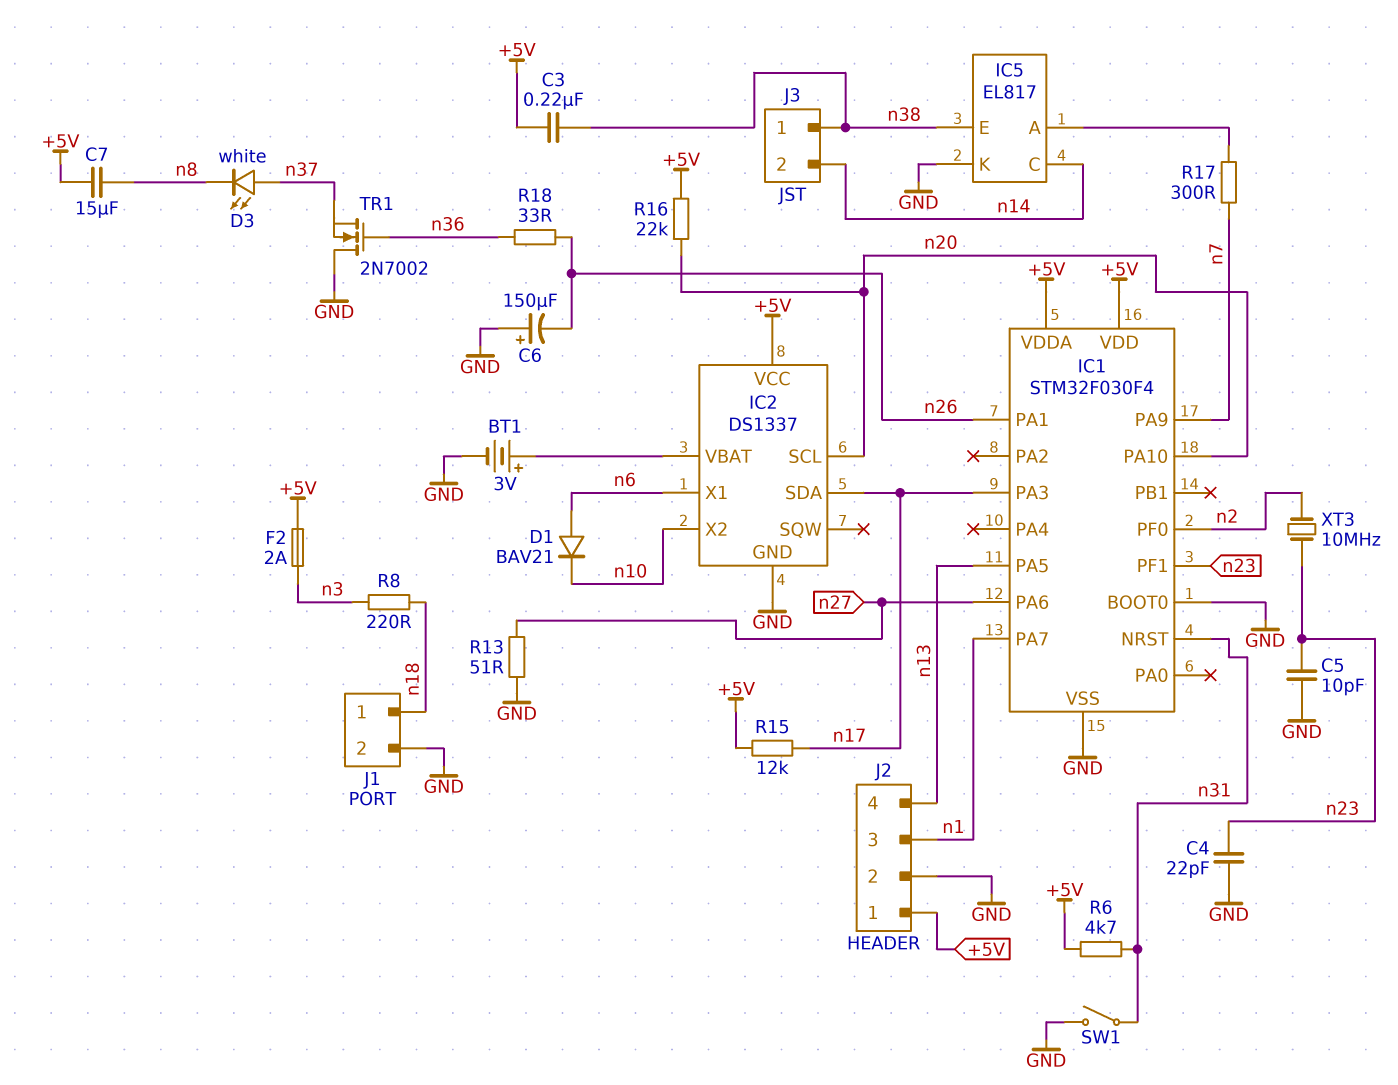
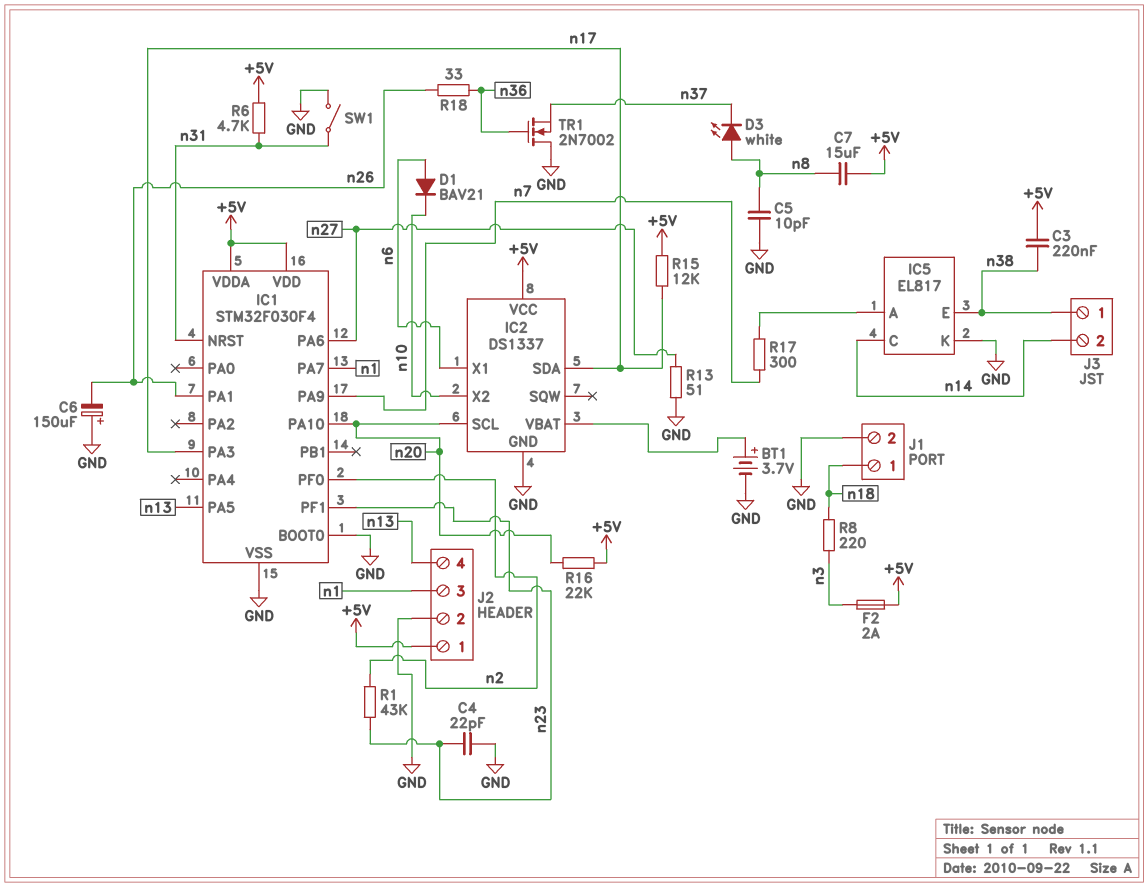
BT1: 3V (plus IC2/VBAT, minus GND) -> 3.7V (plus IC2/VBAT, minus GND)
C5: 10pF (GND, n23) -> 10pF (GND, n8)
D3: LED white (A n37, K n8) -> LED white (A n8, K n37)
R1: none -> 43k (n2, n23)
XT3: 10MHz (n2, n23) -> none

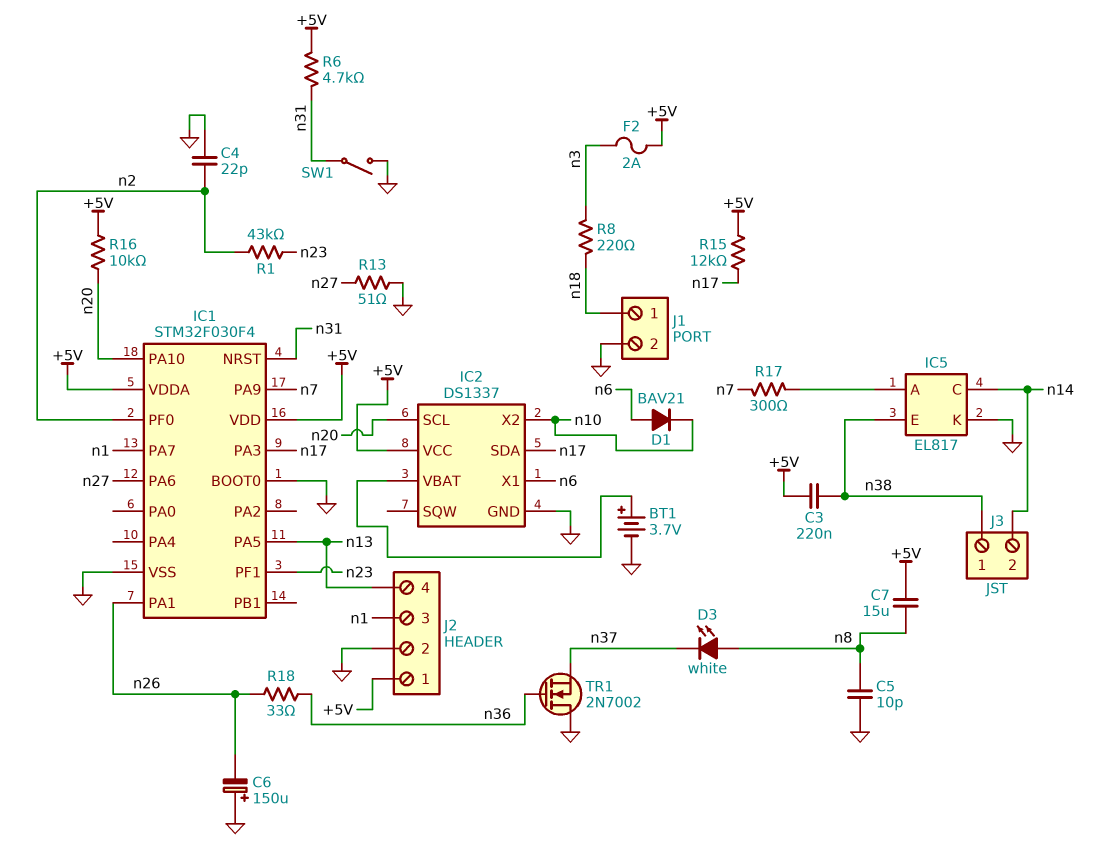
C4: 22pF (GND, n23) -> 22pF (GND, n2)
R16: 22k (+5V, n20) -> 10k (+5V, n20)

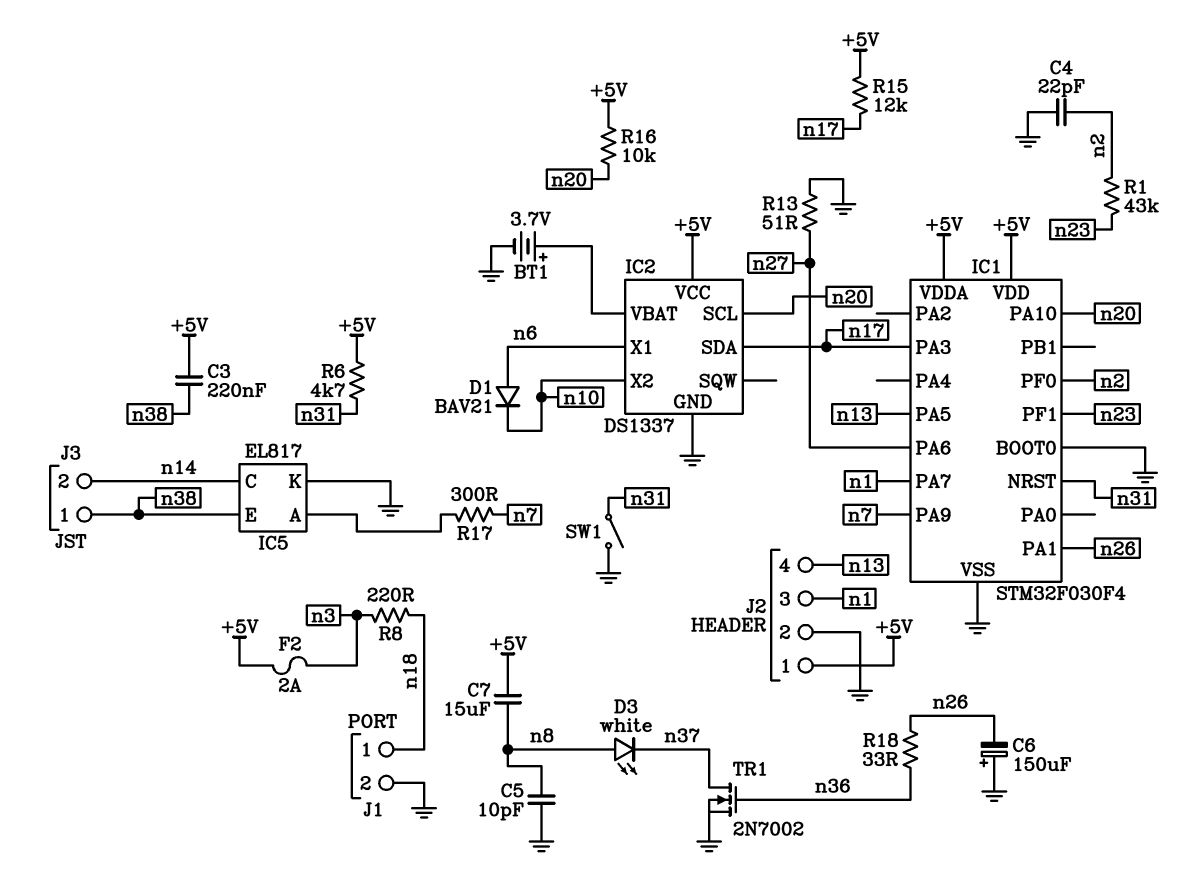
TR1: NMOS 2N7002 (G n36, D GND, S n37) -> NMOS 2N7002 (G n36, D n37, S GND)

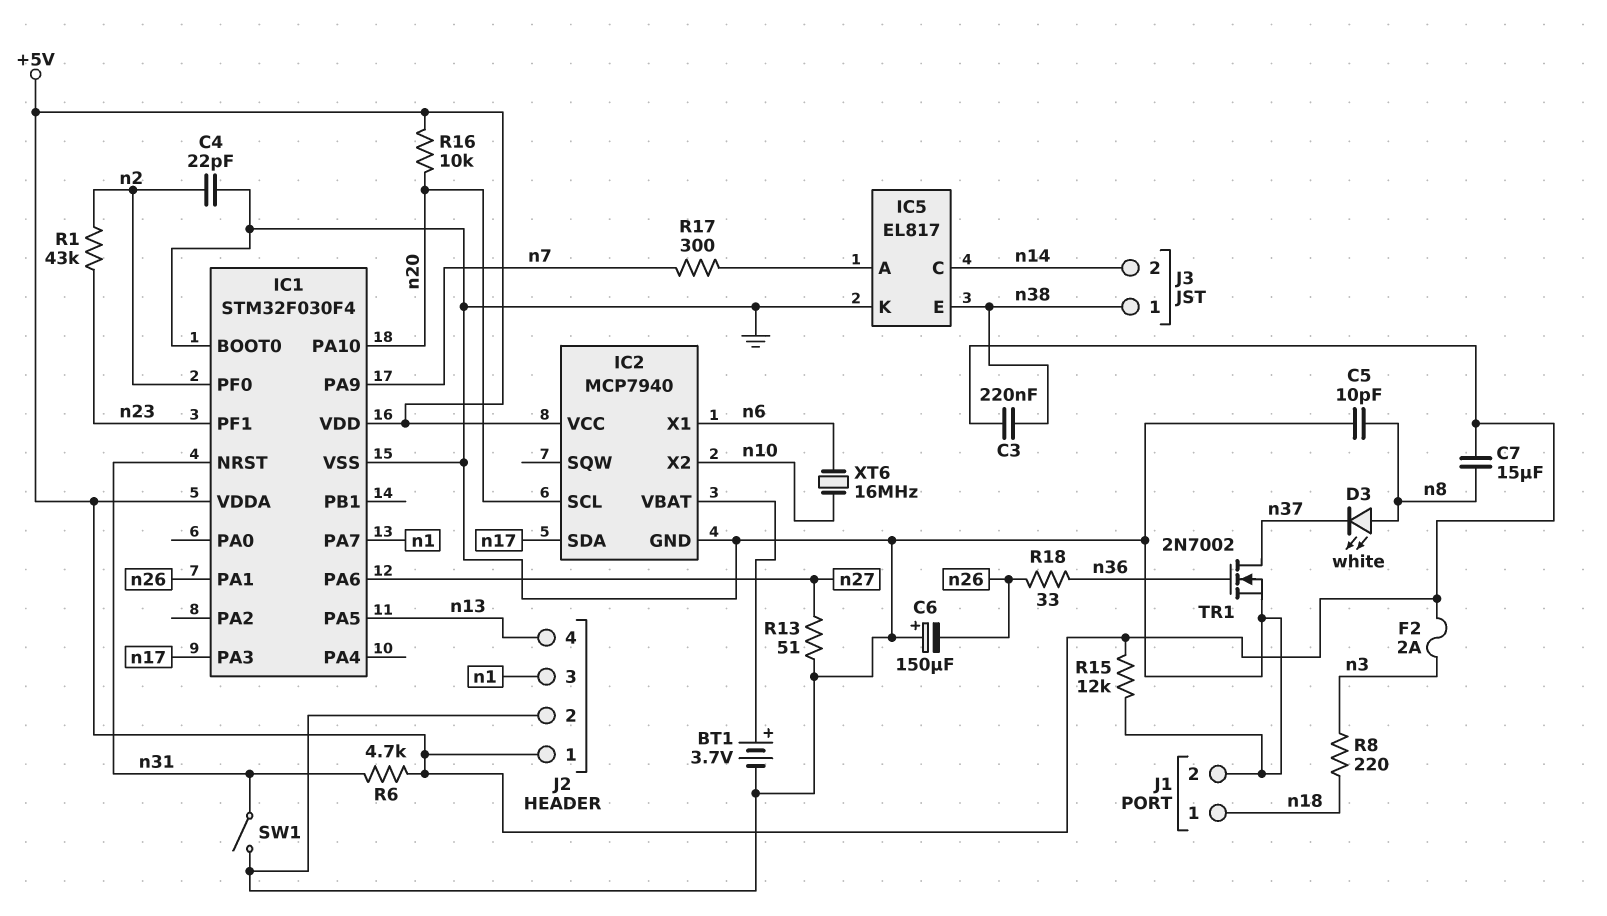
D1: diode BAV21 (A n6, K n10) -> none
IC2: DS1337 -> MCP7940
R15: 12k (+5V, n17) -> 12k (+5V, GND)
XT6: none -> 16MHz (n6, n10)

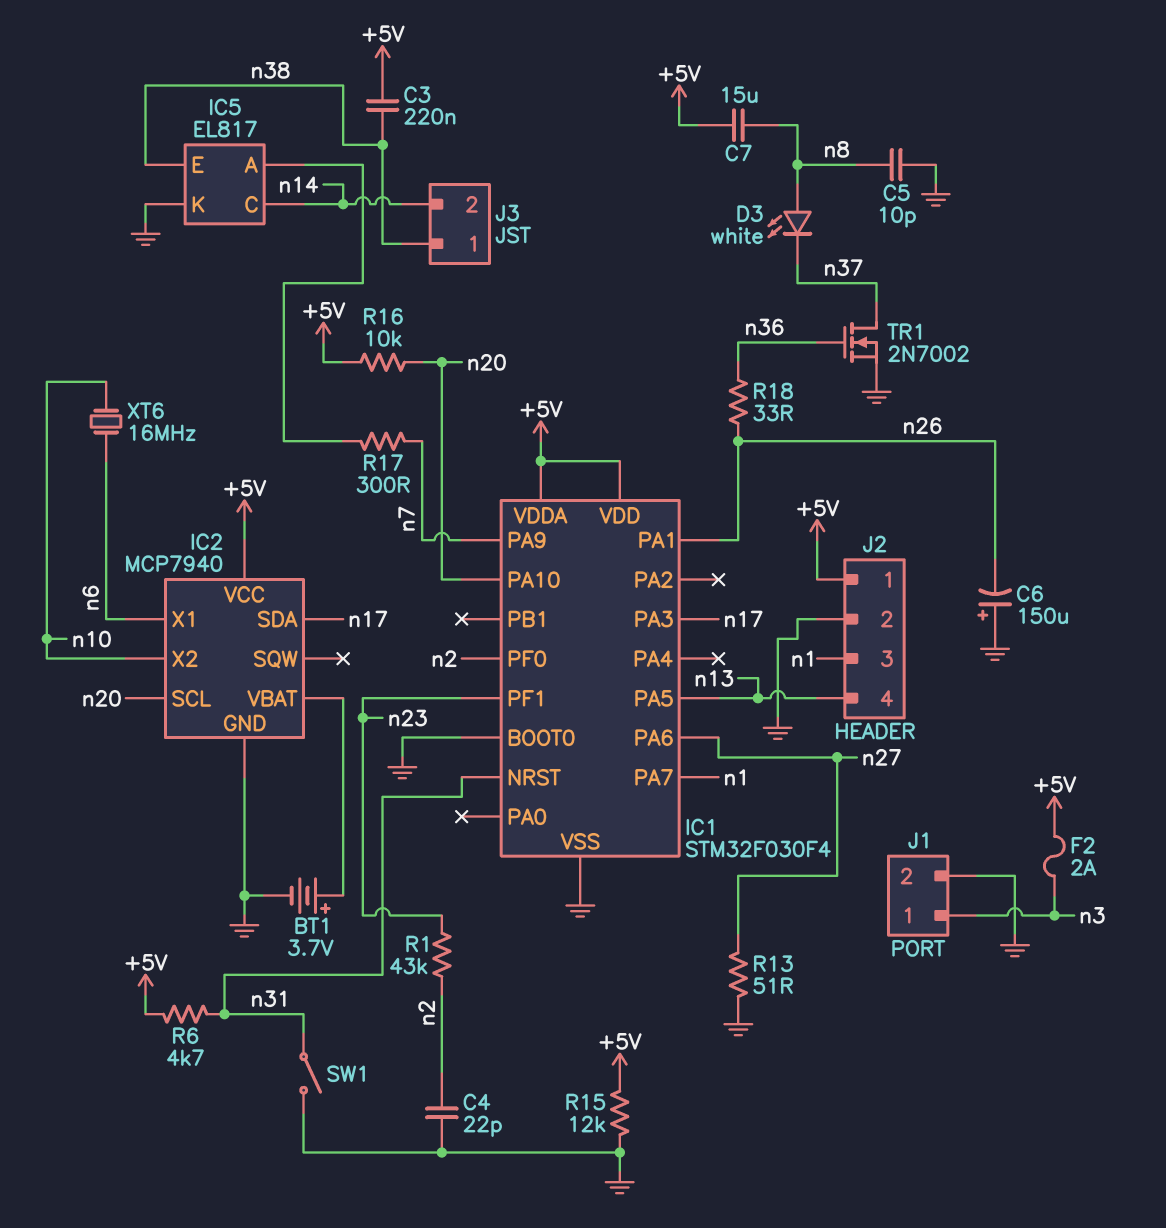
J1 pin 1: n18 -> n3
R8: 220 (n3, n18) -> none

